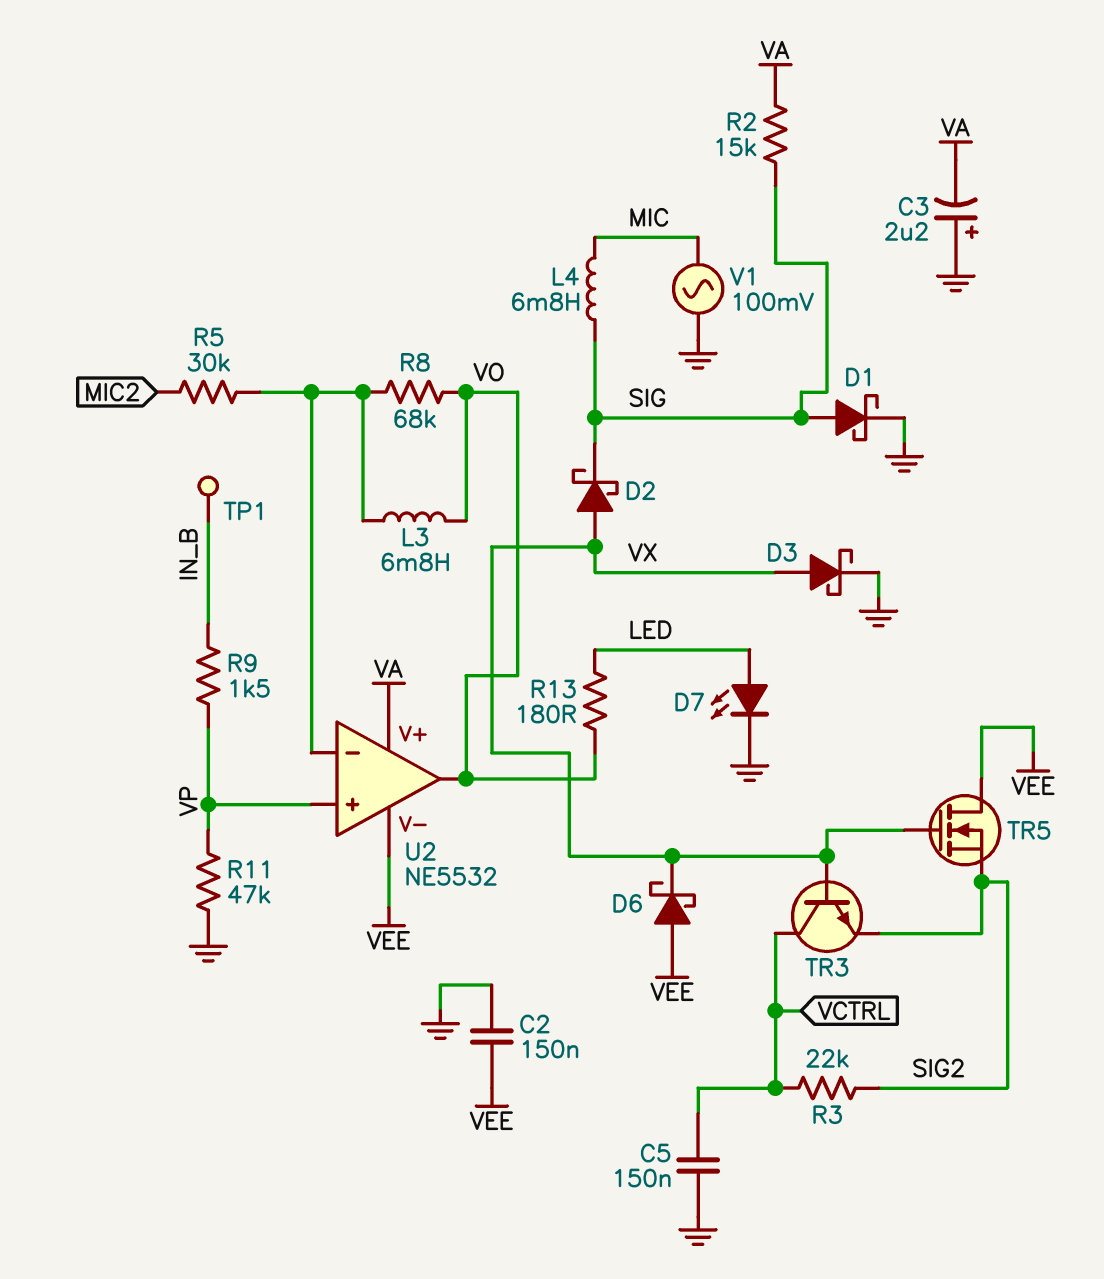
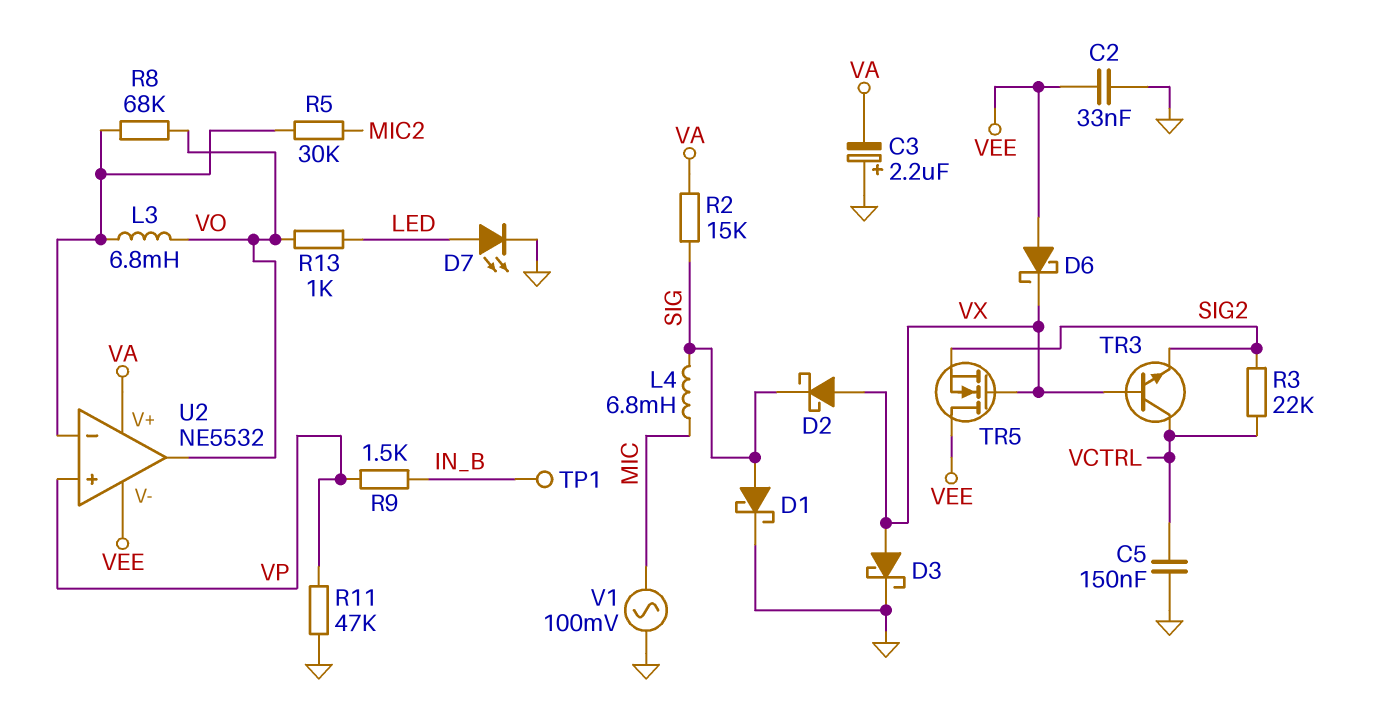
C2: 150nF (GND, VEE) -> 33nF (GND, VEE)
R13: 180 (LED, VO) -> 1k (LED, VO)

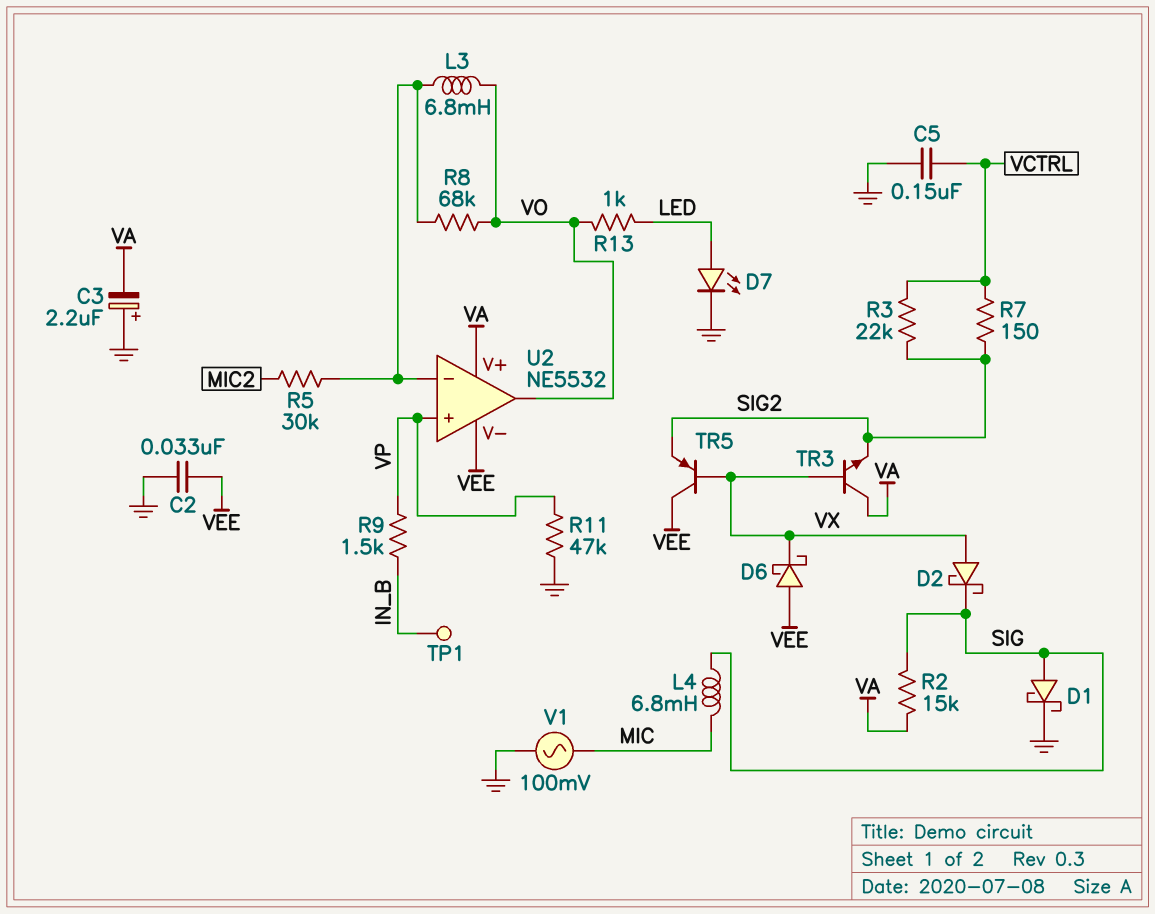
D3: schottky (A VX, K GND) -> none
R7: none -> 150 (SIG2, VCTRL)
TR3: NPN (B VX, C VCTRL, E SIG2) -> NPN (B VX, C VA, E SIG2)
TR5: NMOS (G VX, D VEE, S SIG2) -> PNP (B VX, C VEE, E SIG2)

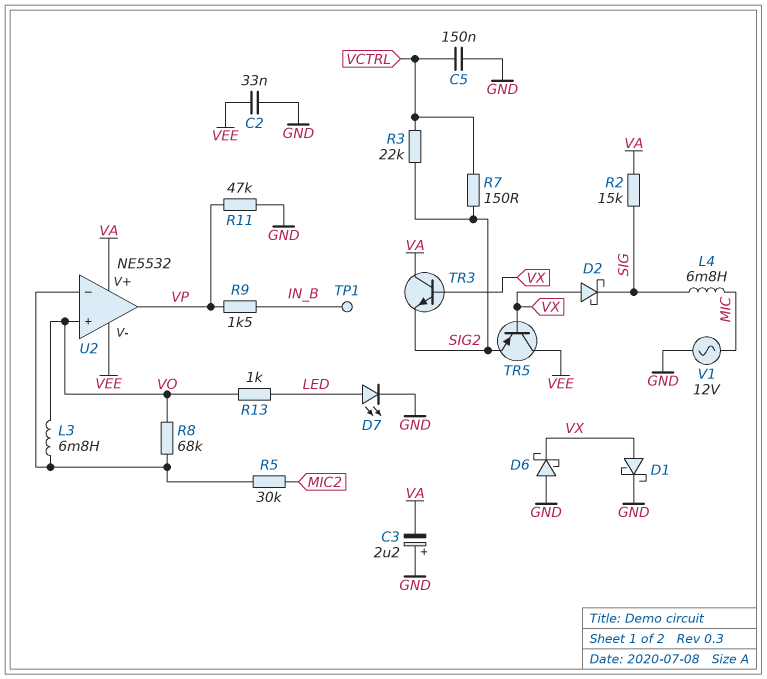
D1: schottky (A SIG, K GND) -> schottky (A VX, K GND)
D6: schottky (A VEE, K VX) -> schottky (A GND, K VX)
U2 pin in+: VP -> VO
U2 pin out: VO -> VP
V1: AC 100mV (GND, MIC) -> AC 12V (GND, MIC)

